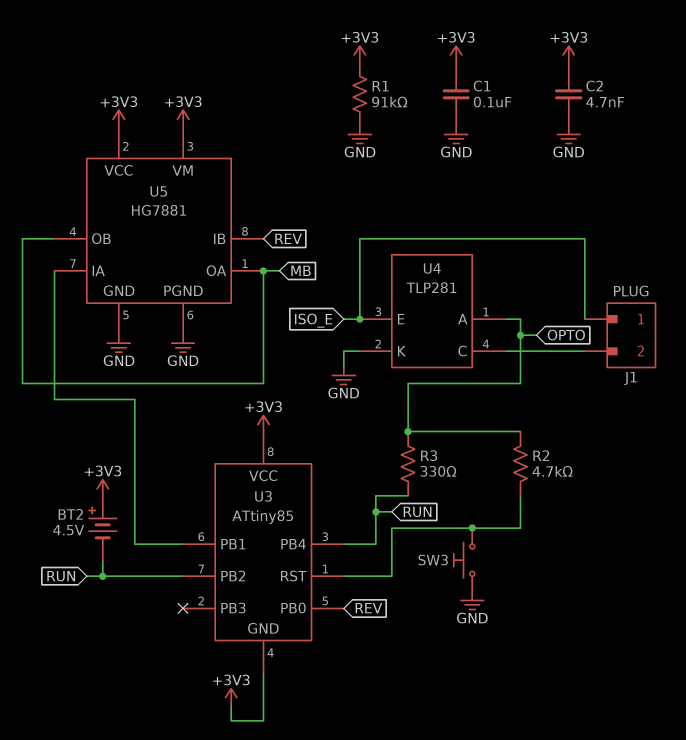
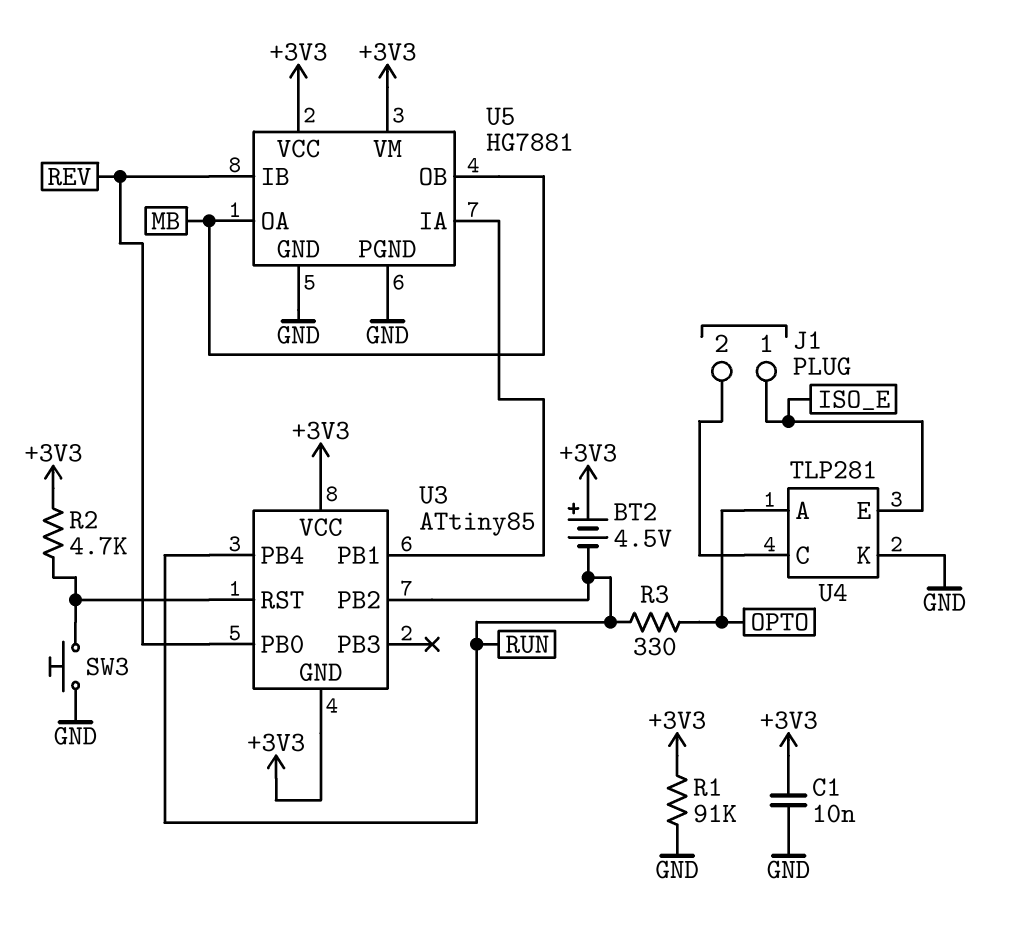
C1: 100nF (+3V3, GND) -> 10nF (+3V3, GND)
C2: 4.7nF (+3V3, GND) -> none
R2: 4.7k (OPTO, U3/RST) -> 4.7k (+3V3, U3/RST)

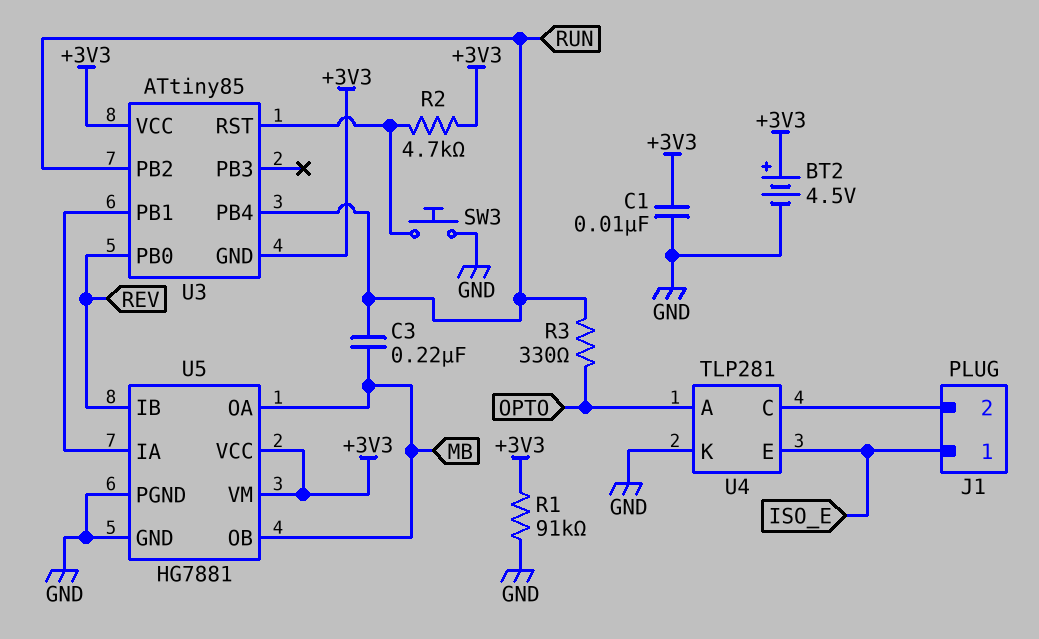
BT2: 4.5V (plus +3V3, minus RUN) -> 4.5V (plus +3V3, minus GND)
C3: none -> 220nF (MB, RUN)

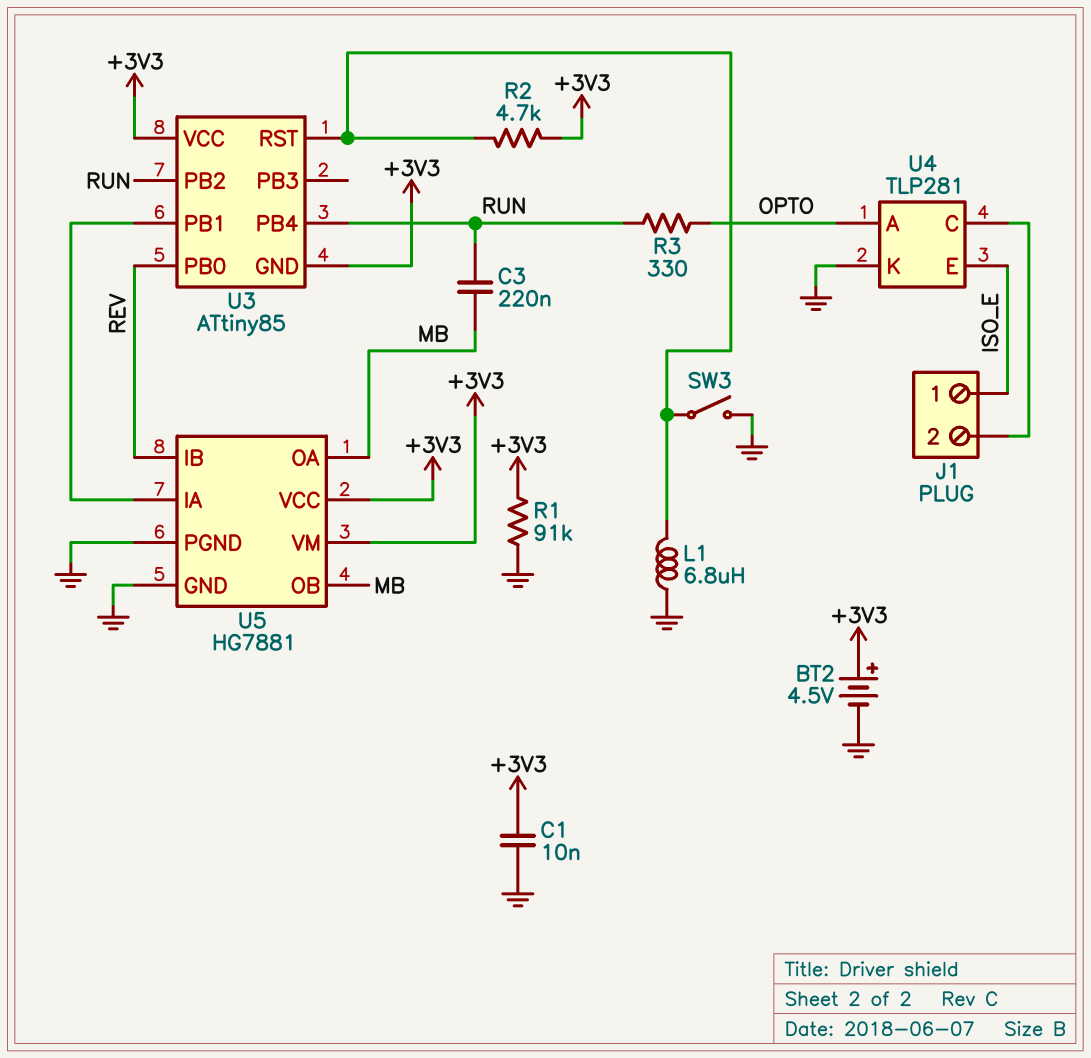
L1: none -> 6.8uH (GND, U3/RST)
SW3: button (GND, U3/RST) -> switch (GND, U3/RST)

